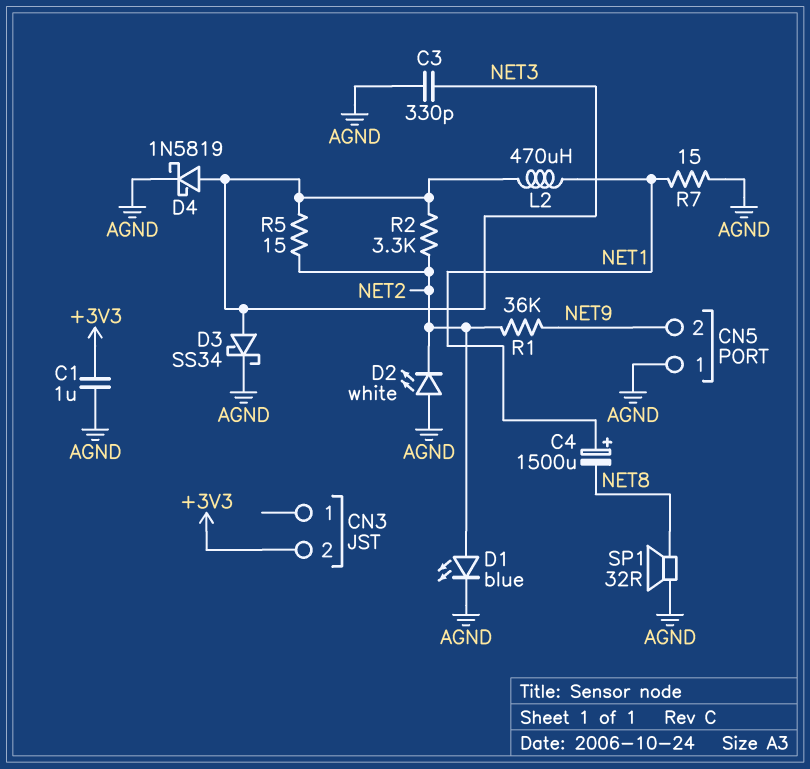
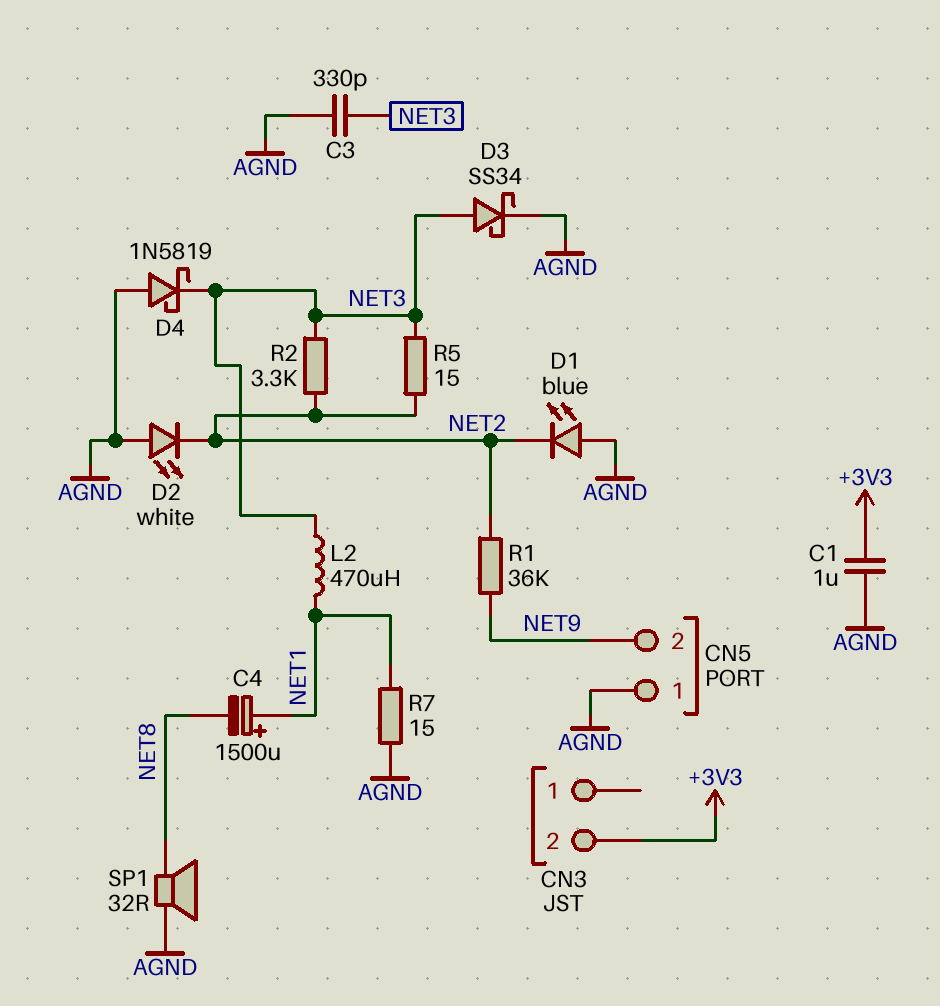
D1: LED blue (A NET2, K AGND) -> LED blue (A AGND, K NET2)
D4: schottky 1N5819 (A NET3, K AGND) -> schottky 1N5819 (A AGND, K NET3)

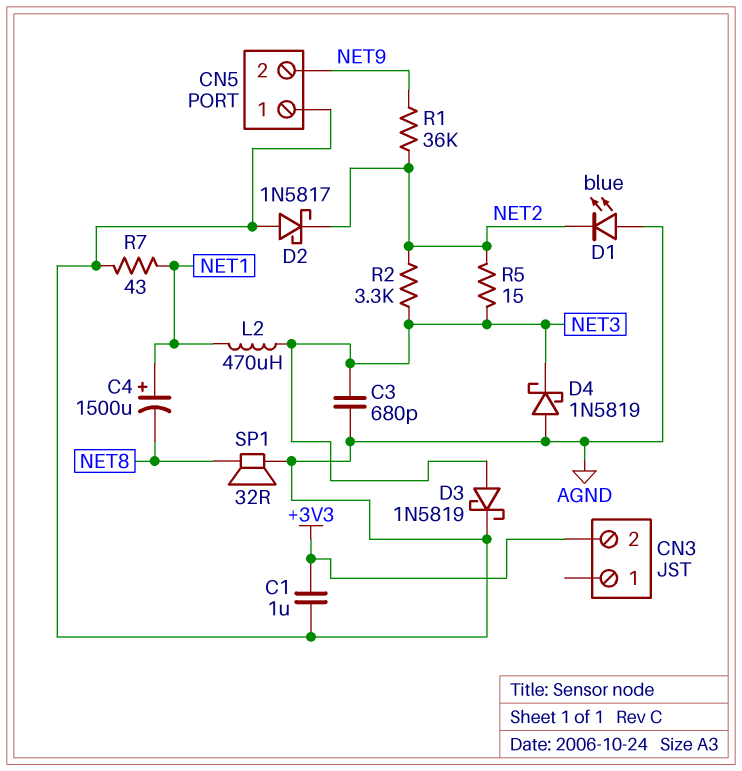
C3: 330pF (AGND, NET3) -> 680pF (AGND, NET3)
D2: LED white (A AGND, K NET2) -> schottky 1N5817 (A AGND, K NET2)
D3: schottky SS34 (A NET3, K AGND) -> schottky 1N5819 (A NET3, K AGND)
R7: 15 (AGND, NET1) -> 43 (AGND, NET1)

